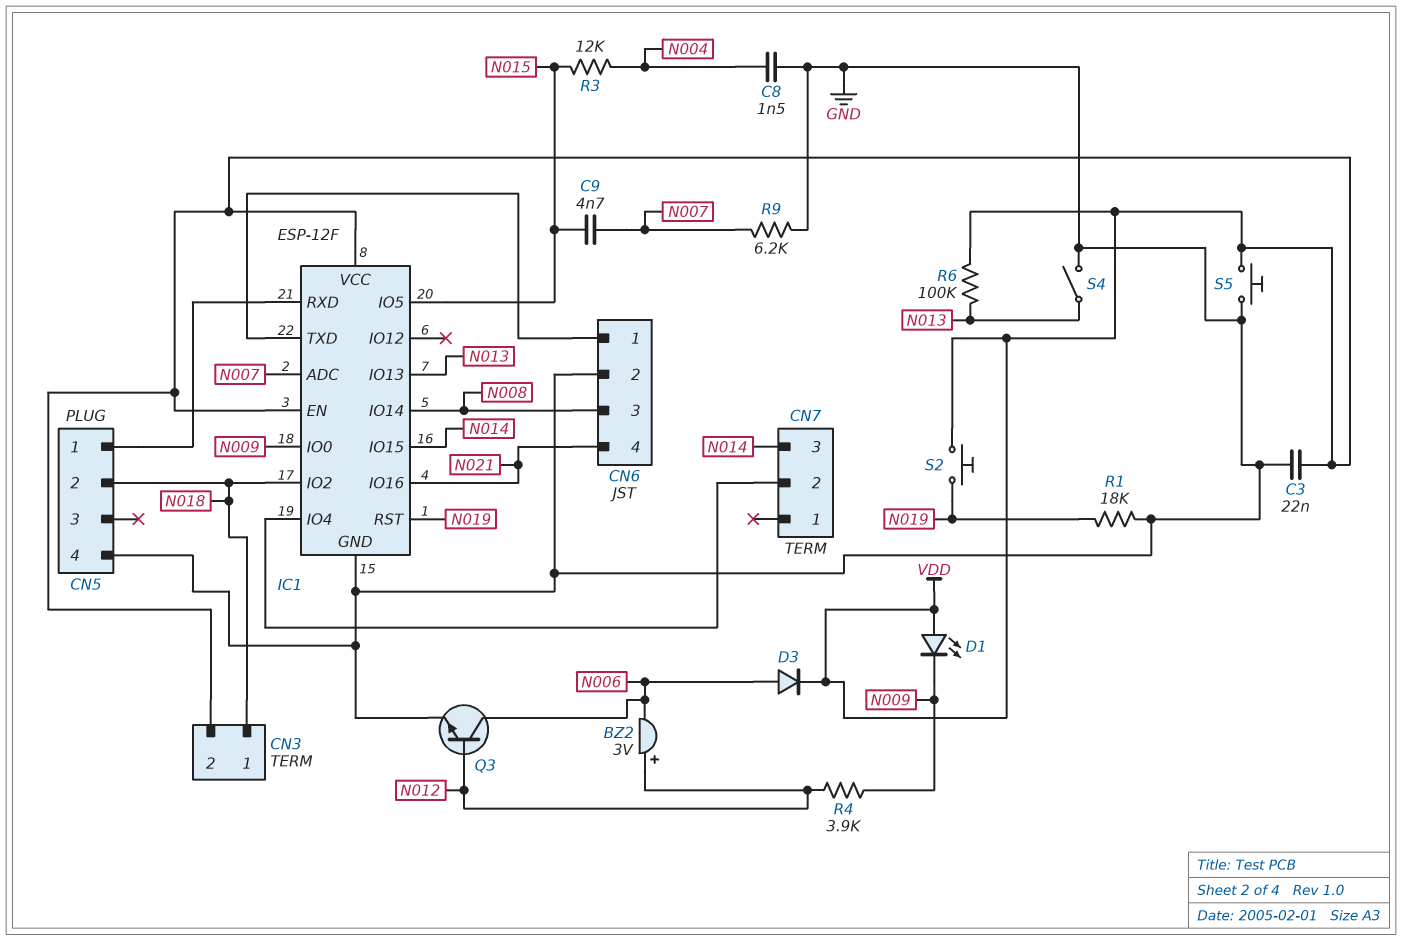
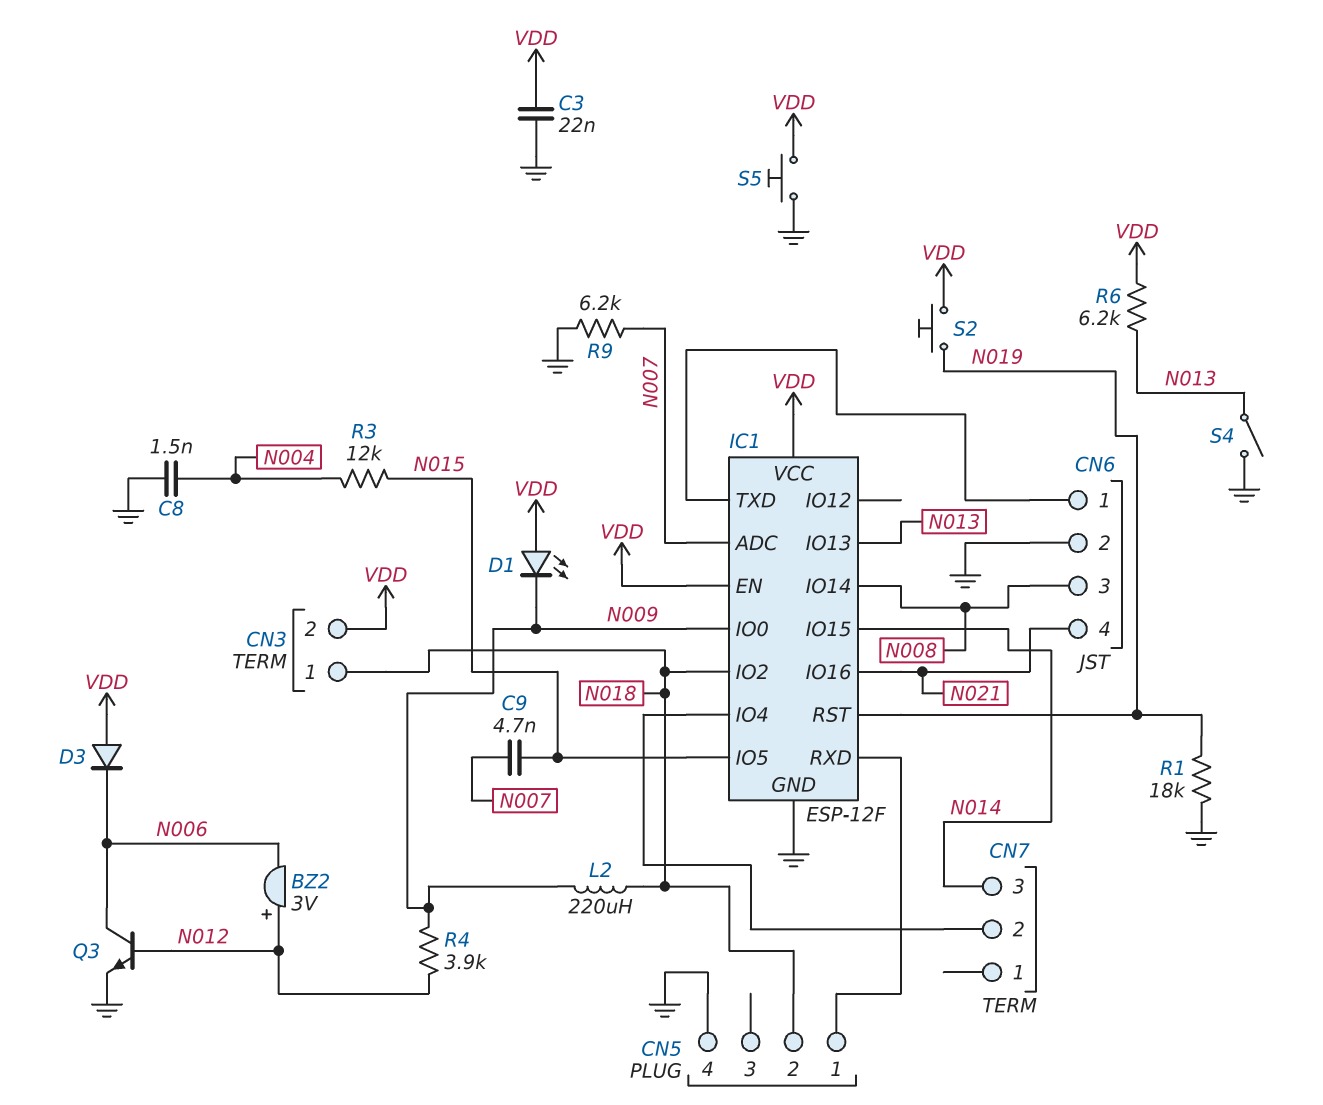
D3: diode (A N006, K VDD) -> diode (A VDD, K N006)
L2: none -> 220uH (N009, N018)
R6: 100k (N013, VDD) -> 6.2k (N013, VDD)

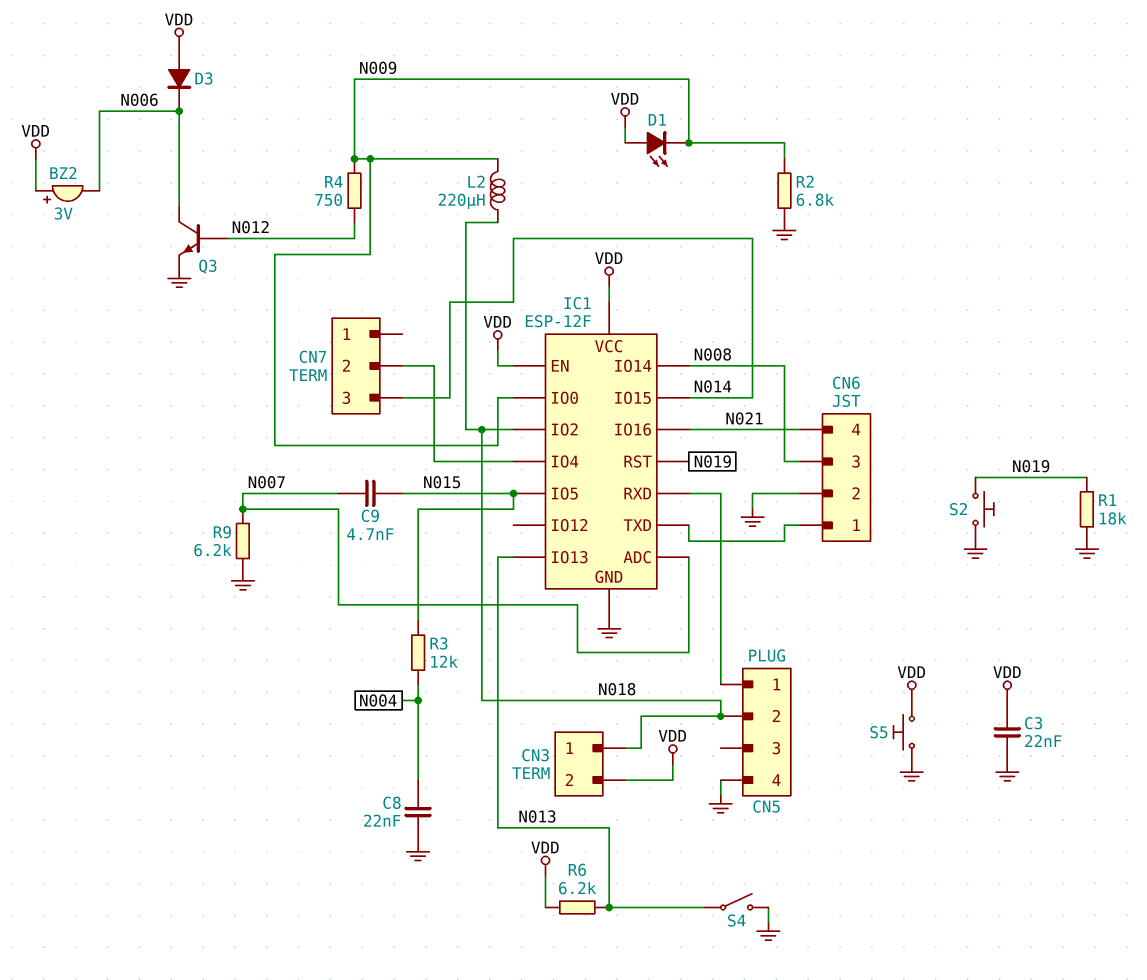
BZ2: buzzer 3V (plus N012, minus N006) -> buzzer 3V (plus VDD, minus N006)
C8: 1.5nF (GND, N004) -> 22nF (GND, N004)
R2: none -> 6.8k (GND, N009)
R4: 3.9k (N009, N012) -> 750 (N009, N012)
S2: button (N019, VDD) -> button (GND, N019)

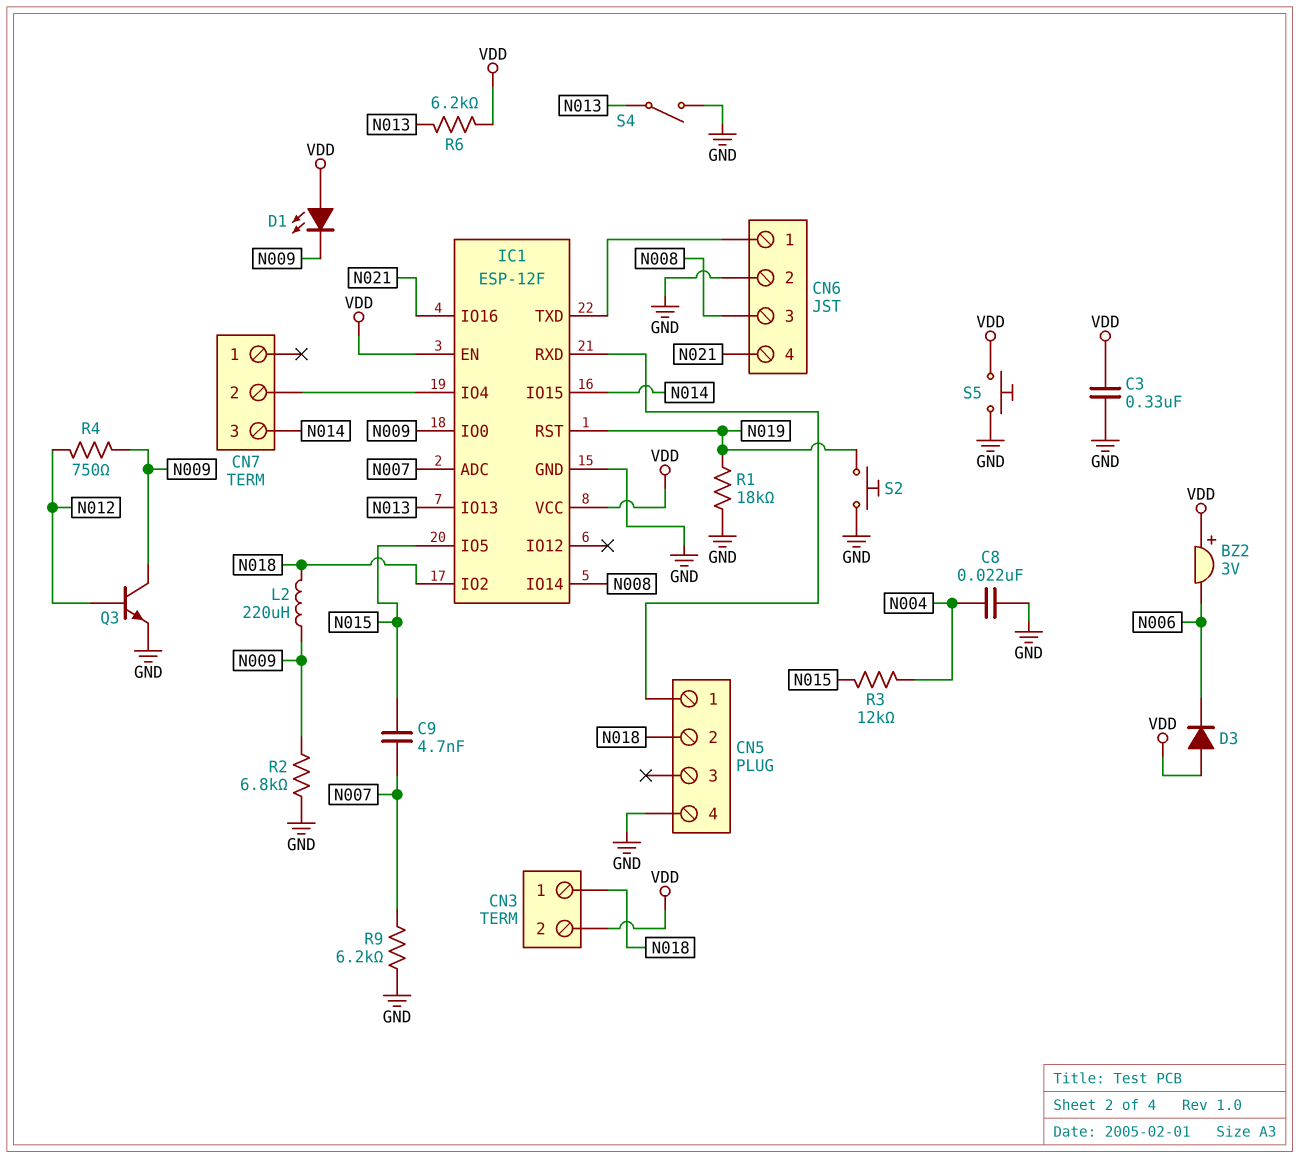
C3: 22nF (GND, VDD) -> 330nF (GND, VDD)
Q3: NPN (B N012, C N006, E GND) -> NPN (B N012, C N009, E GND)

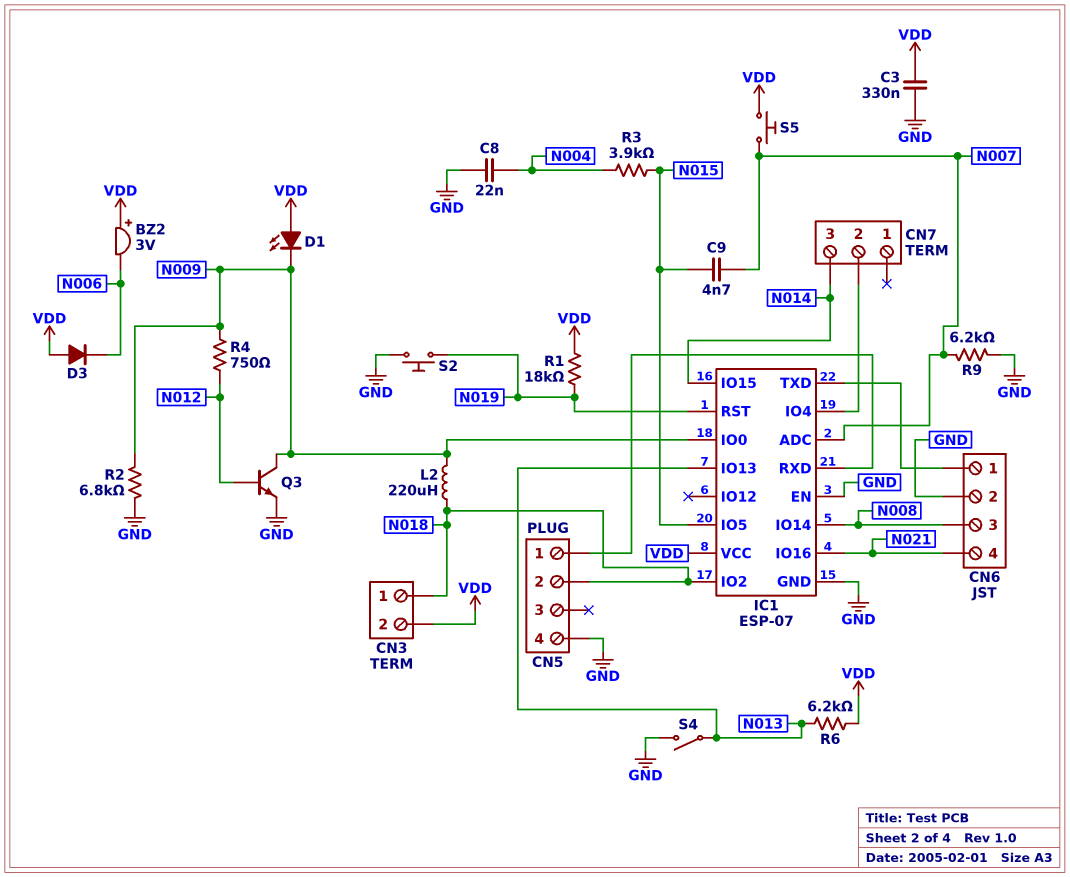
IC1: ESP-12F -> ESP-07
IC1 pin EN: VDD -> GND
R1: 18k (GND, N019) -> 18k (N019, VDD)
R3: 12k (N004, N015) -> 3.9k (N004, N015)
S5: button (GND, VDD) -> button (N007, VDD)

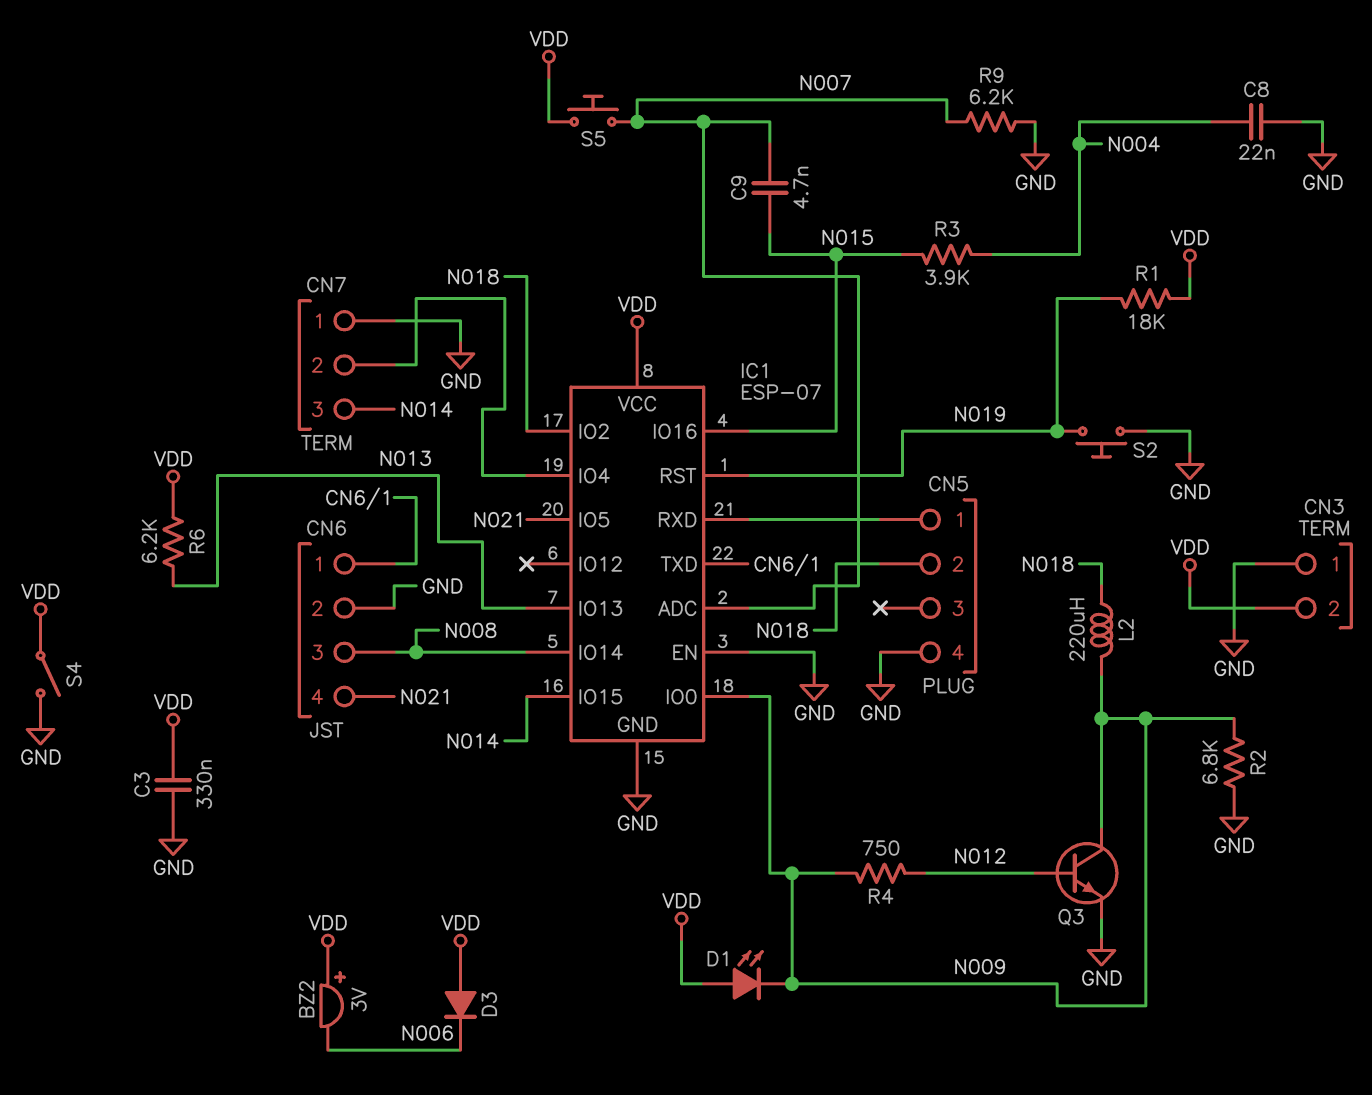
CN3 pin 1: N018 -> GND
CN7 pin 1: none -> GND
IC1 pin IO5: N015 -> N021
IC1 pin IO16: N021 -> N015
S4: switch (GND, N013) -> switch (GND, VDD)

